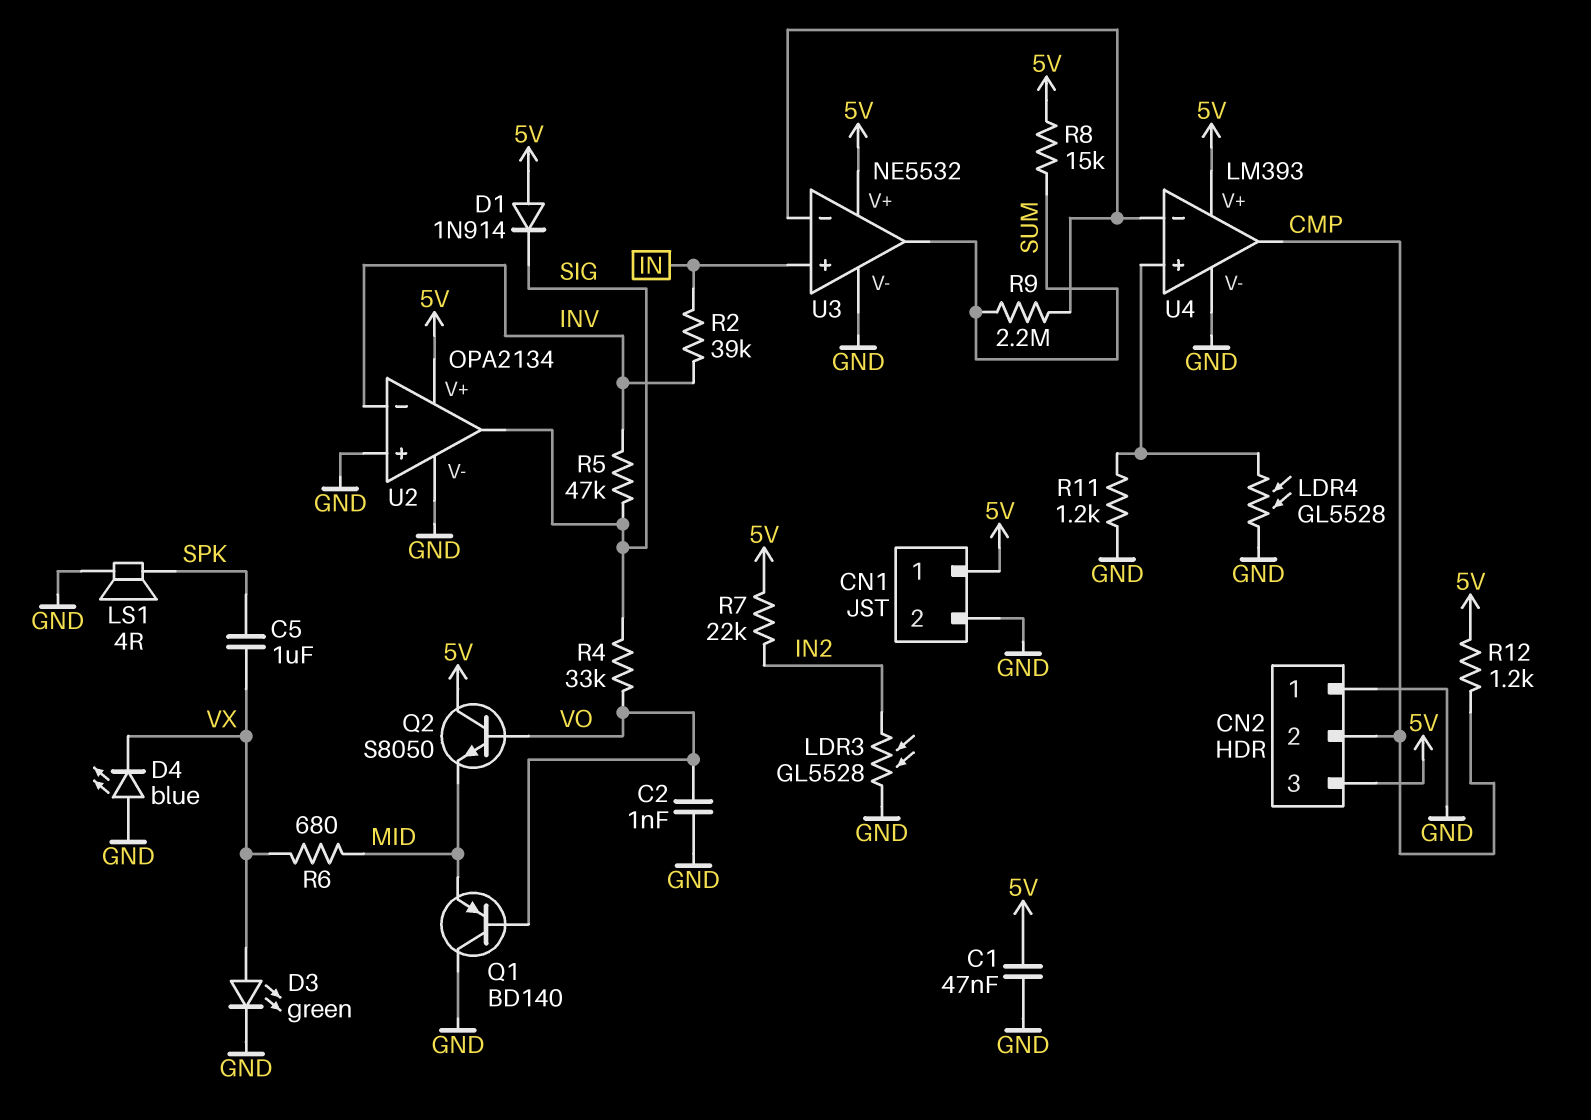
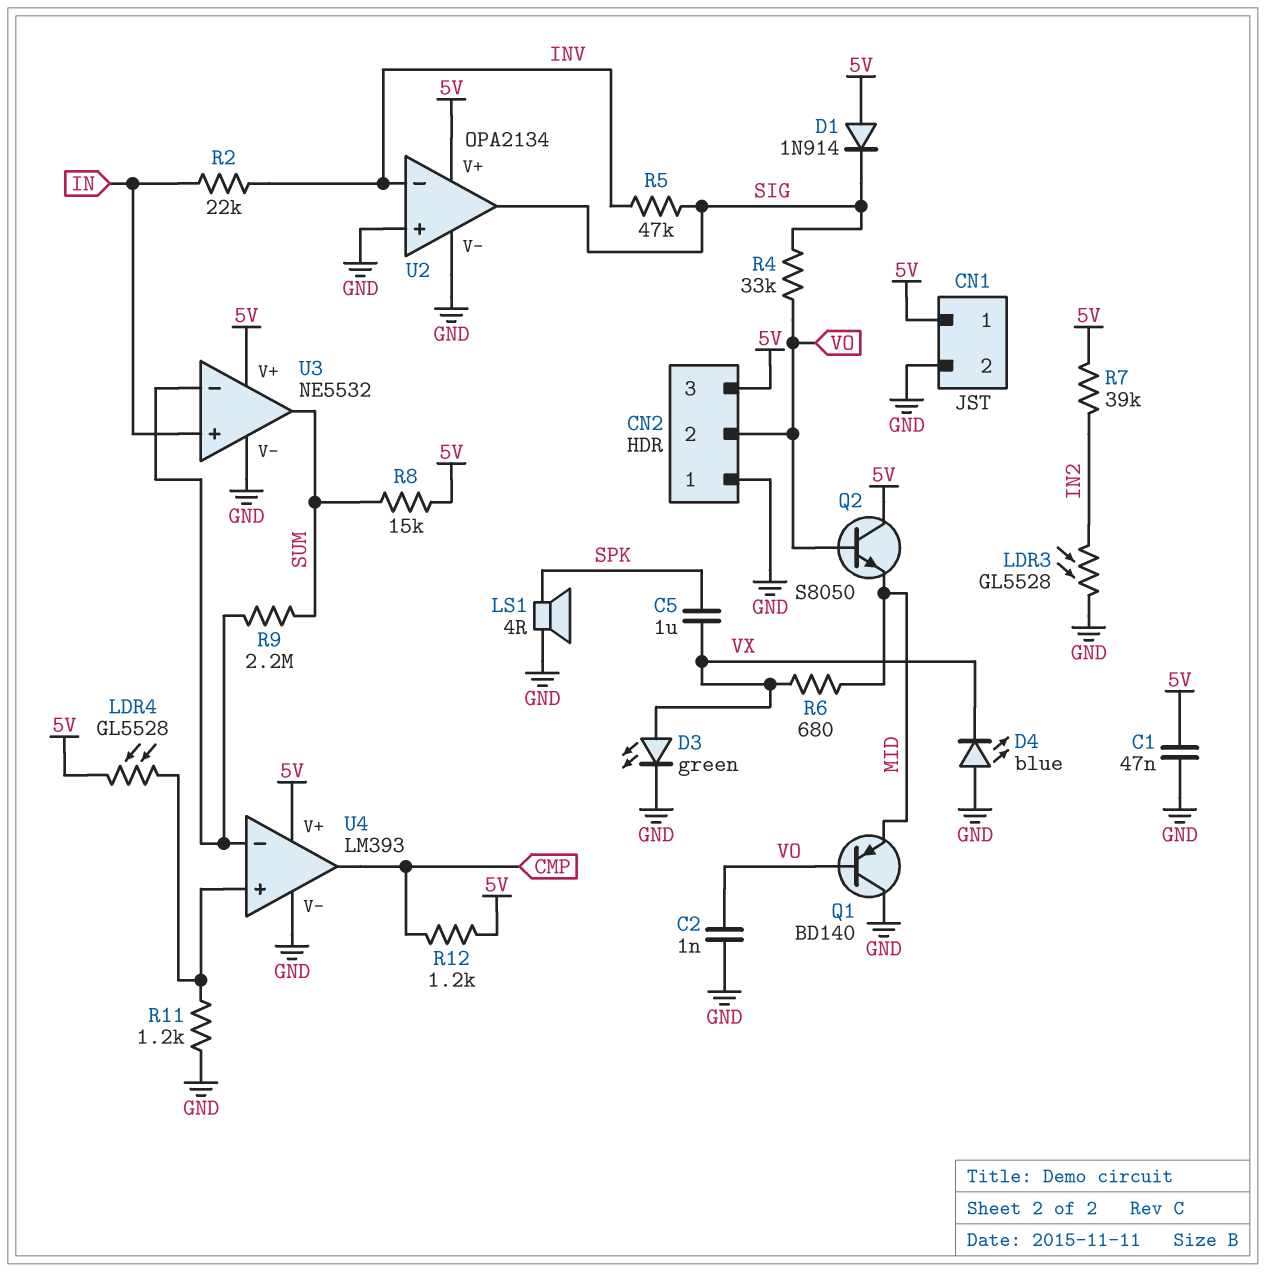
CN2 pin 2: CMP -> VO
LDR4: GL5528 (GND, U4/in+) -> GL5528 (5V, U4/in+)
R2: 39k (IN, INV) -> 22k (IN, INV)
R7: 22k (5V, IN2) -> 39k (5V, IN2)

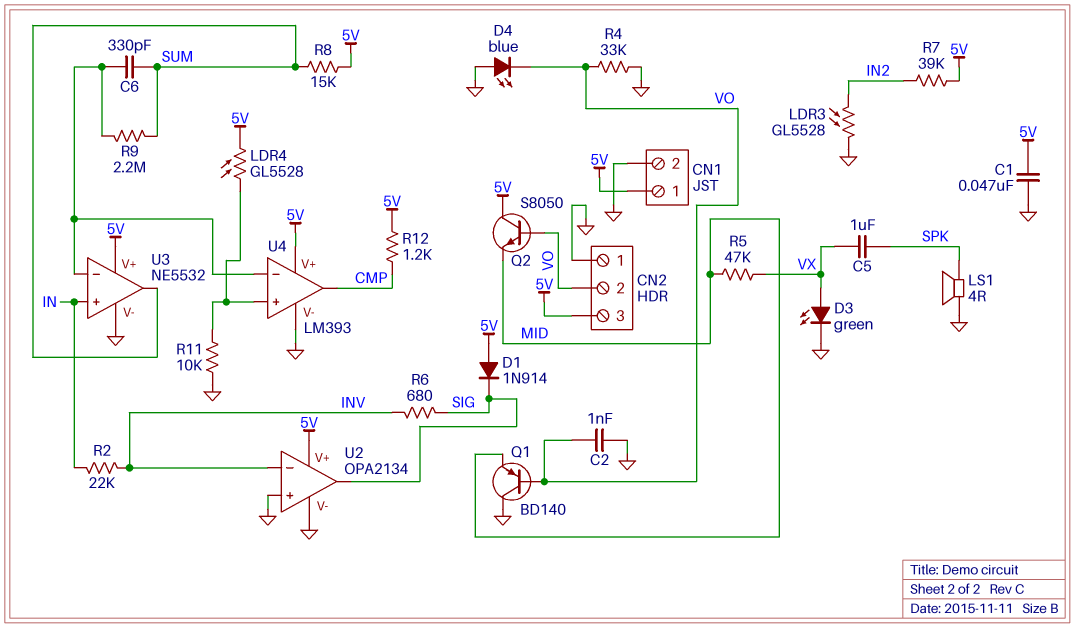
C6: none -> 330pF (SUM, U3/in-)
D4: LED blue (A GND, K VX) -> LED blue (A GND, K VO)
R4: 33k (SIG, VO) -> 33k (GND, VO)
R5: 47k (INV, SIG) -> 47k (MID, VX)
R6: 680 (MID, VX) -> 680 (INV, SIG)
R11: 1.2k (GND, U4/in+) -> 10k (GND, U4/in+)

